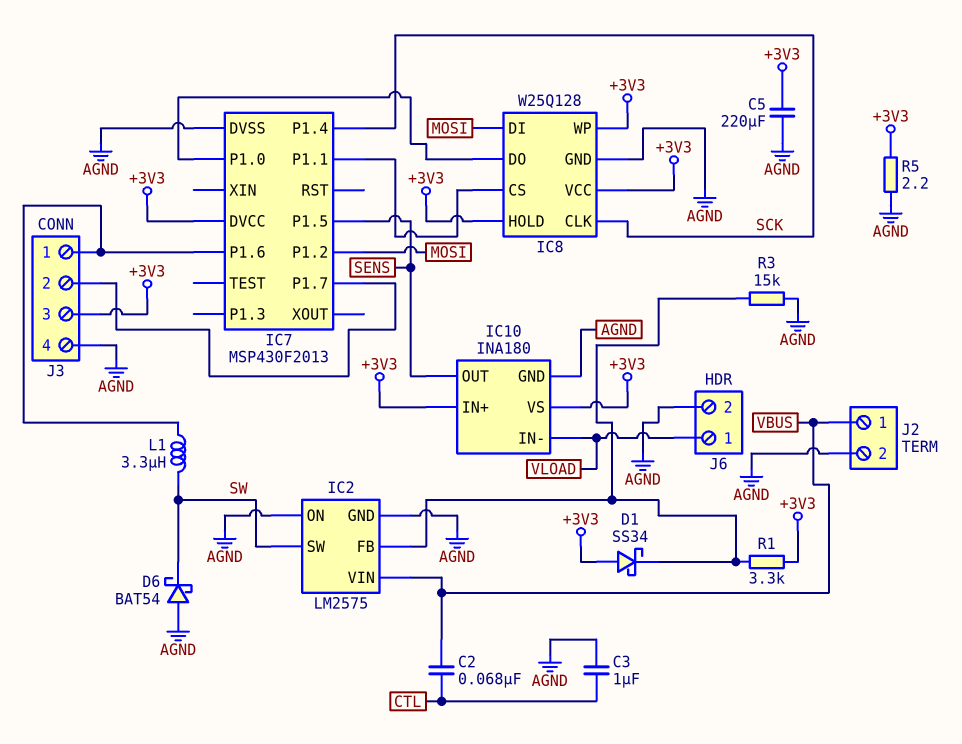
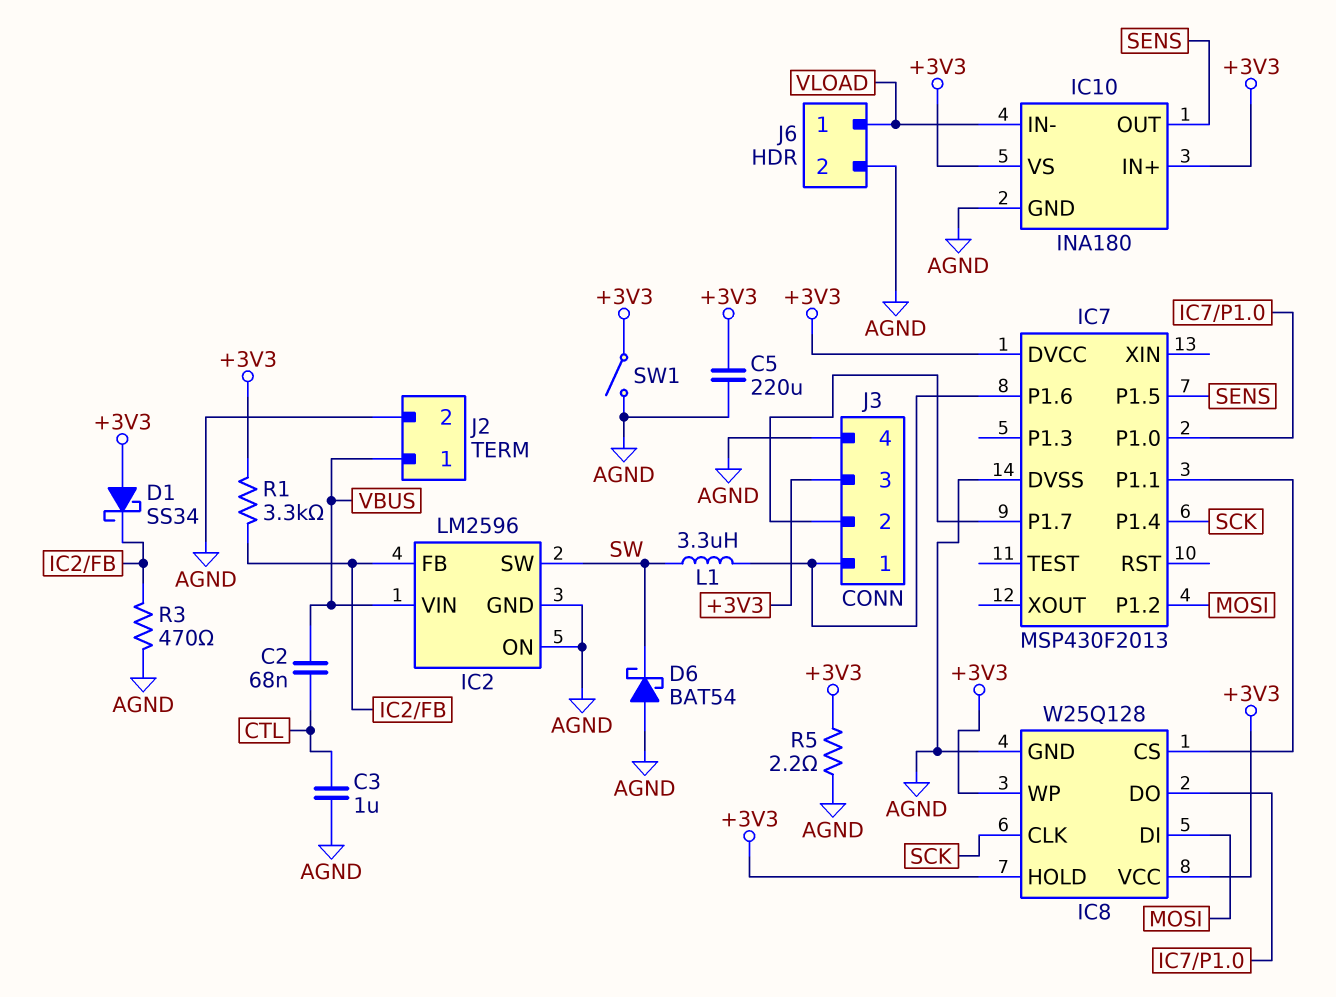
IC2: LM2575 -> LM2596
R3: 15k (AGND, IC2/FB) -> 470 (AGND, IC2/FB)
SW1: none -> switch (+3V3, AGND)

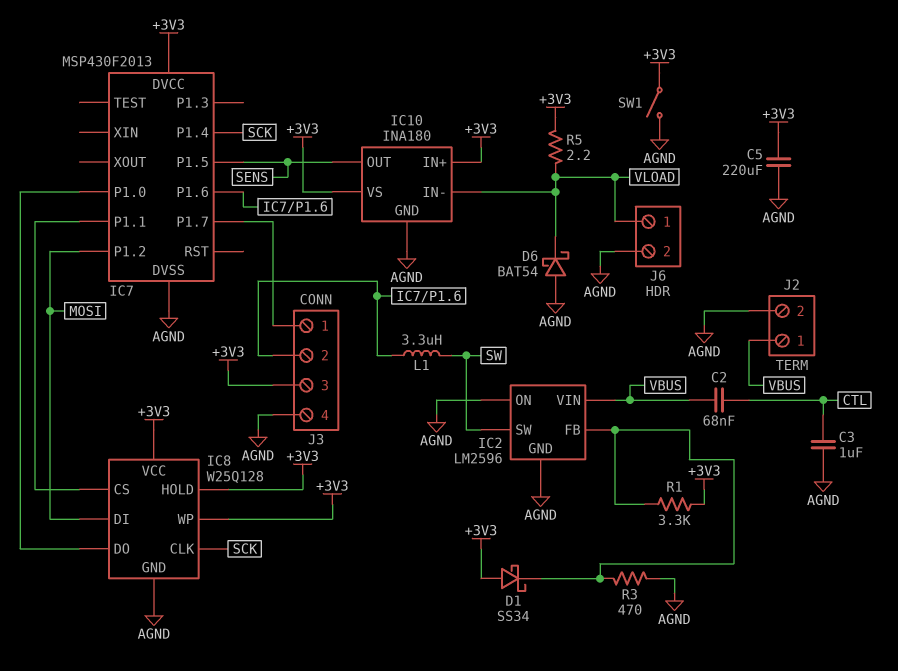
D6: schottky BAT54 (A AGND, K SW) -> schottky BAT54 (A AGND, K VLOAD)
J3 pin 1: IC7/P1.6 -> IC7/P1.7
J3 pin 2: IC7/P1.7 -> IC7/P1.6
R5: 2.2 (+3V3, AGND) -> 2.2 (+3V3, VLOAD)

